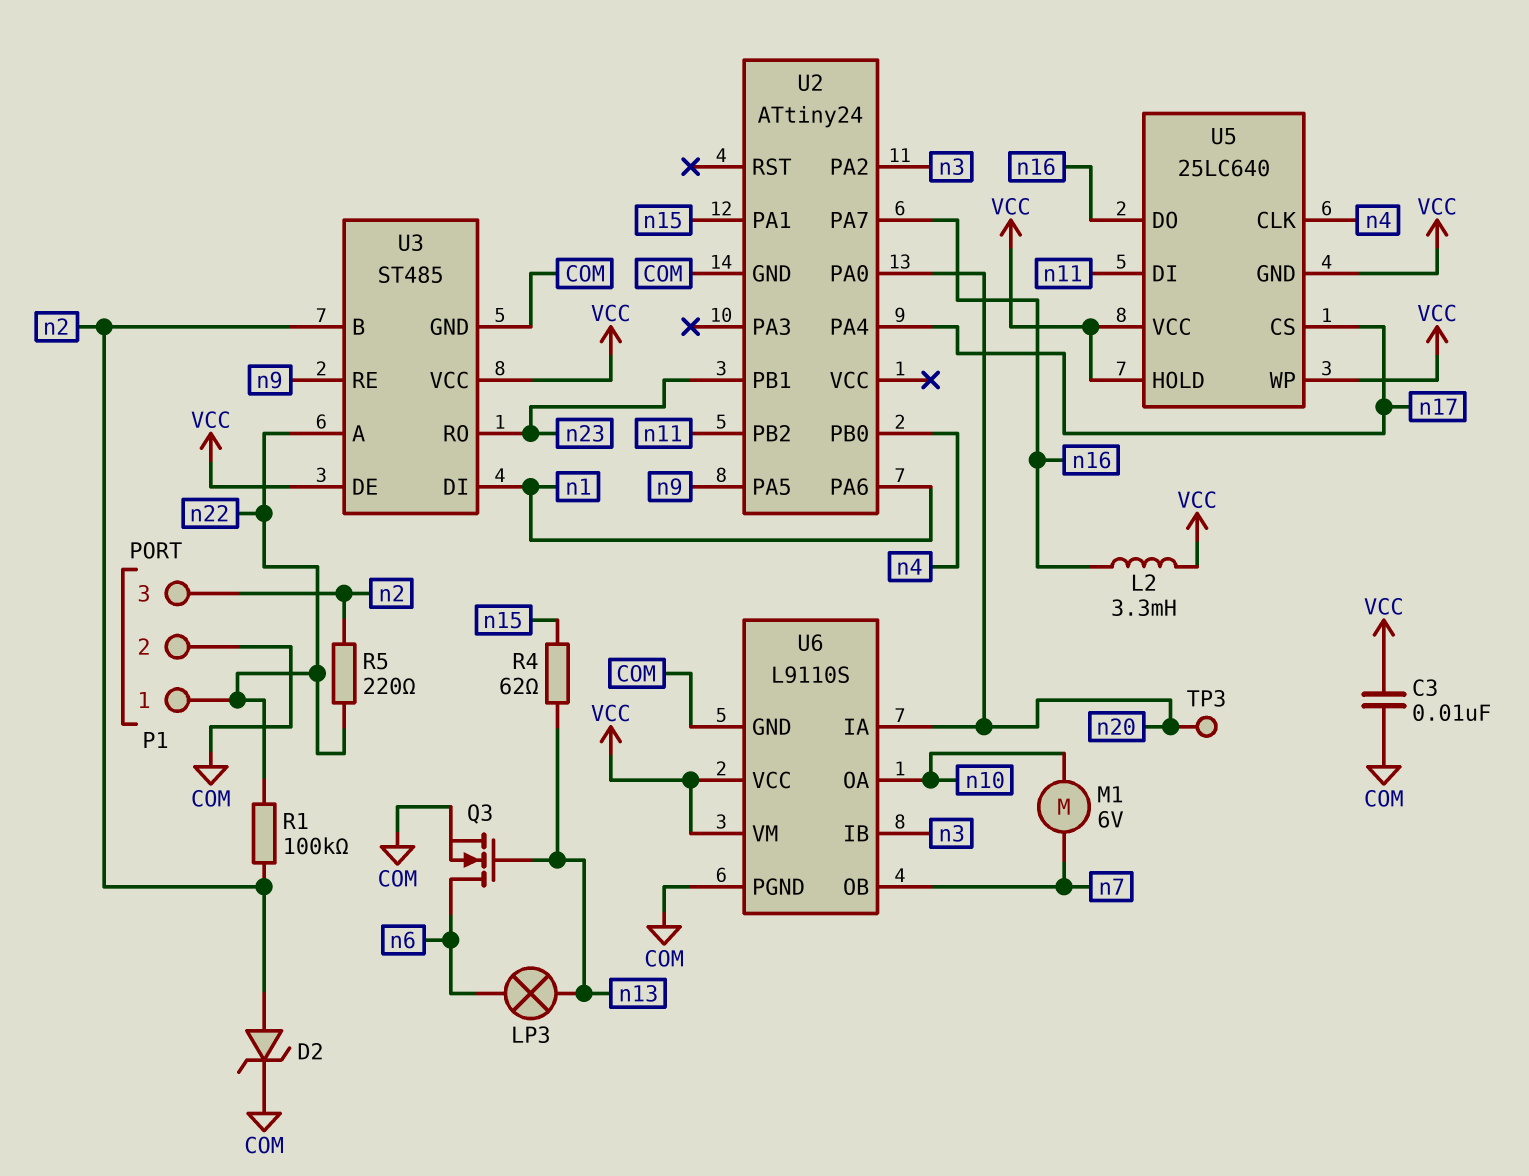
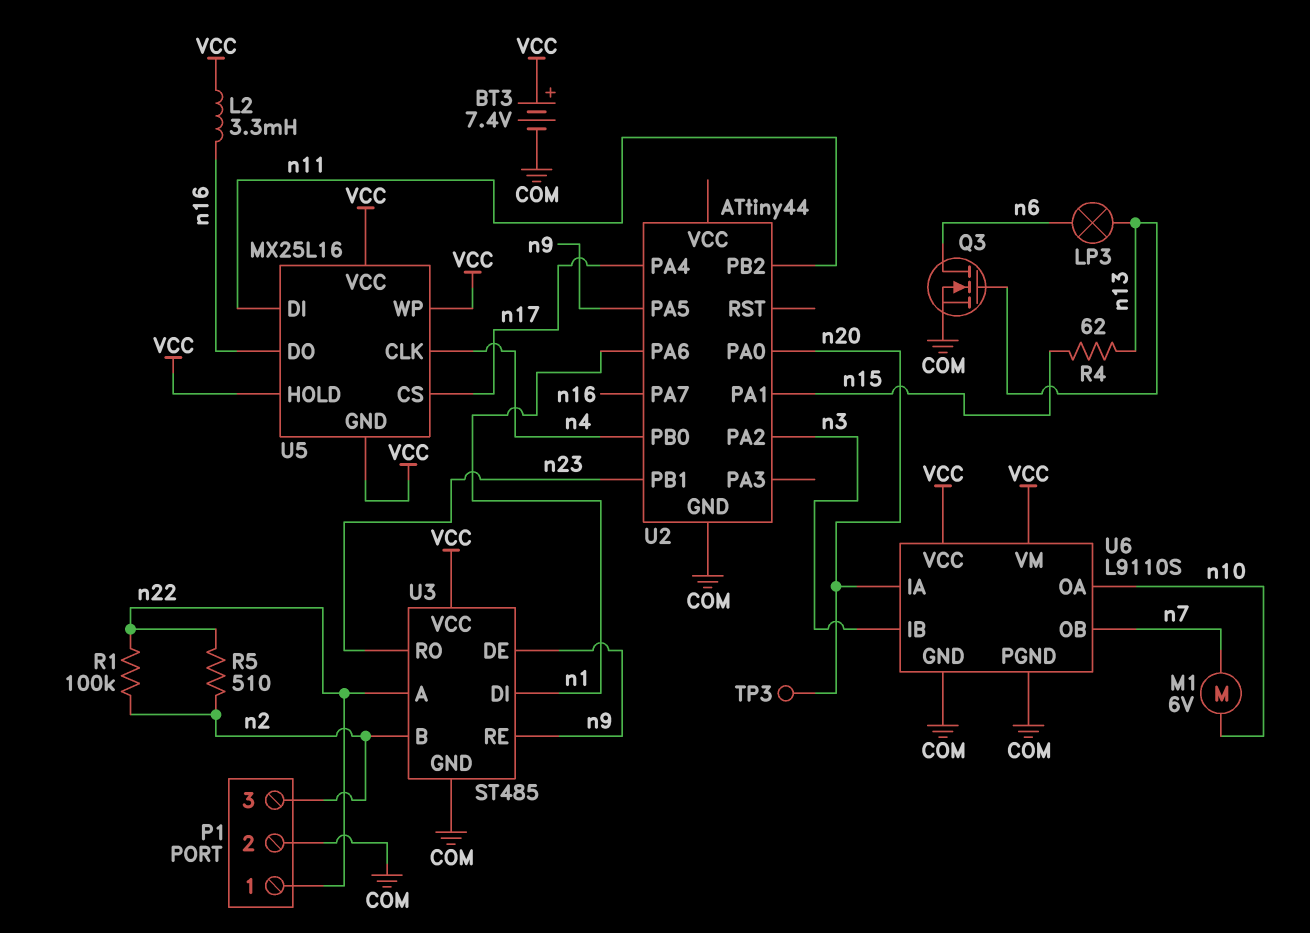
BT3: none -> 7.4V (plus VCC, minus COM)
C3: 10nF (COM, VCC) -> none
D2: zener (A n2, K COM) -> none
R5: 220 (n2, n22) -> 510 (n2, n22)
U2: ATtiny24 -> ATtiny44
U3 pin DE: VCC -> n9
U5: 25LC640 -> MX25L16

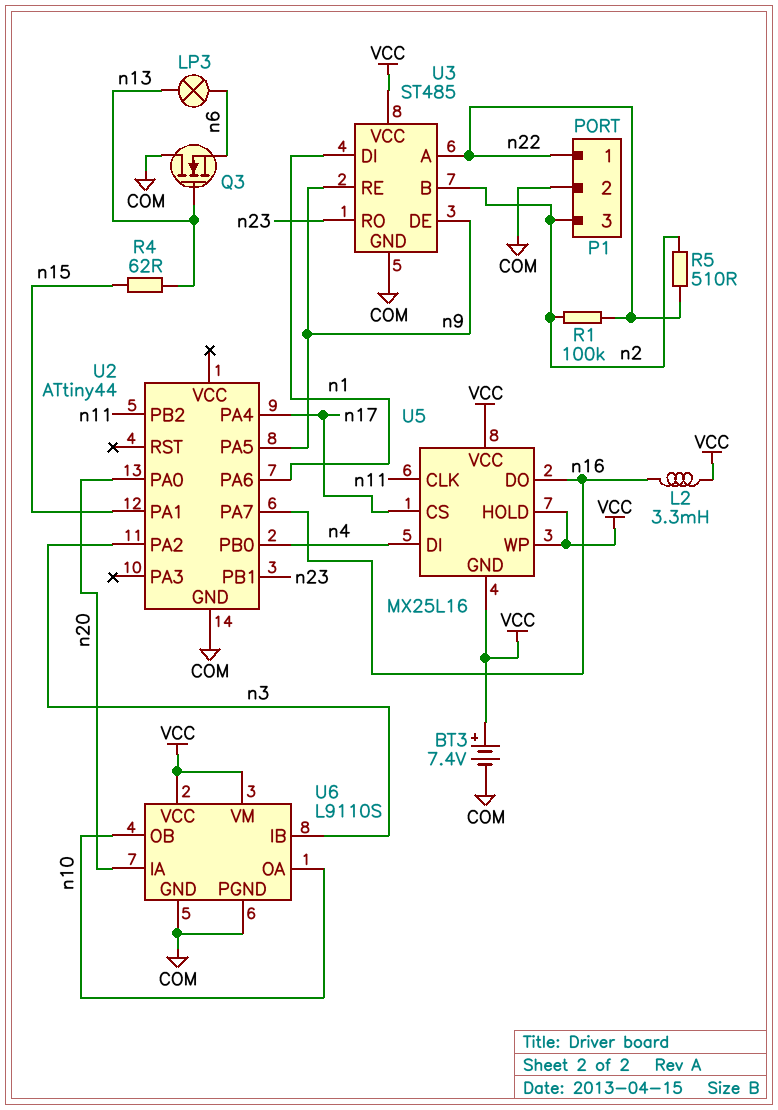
M1: motor 6V (n7, n10) -> none
Q3: NMOS (G n13, D n6, S COM) -> NMOS (G n13, D COM, S n6)
TP3: test point (n20) -> none
U5 pin CLK: n4 -> n11
U5 pin DI: n11 -> n4
U6 pin OB: n7 -> n10

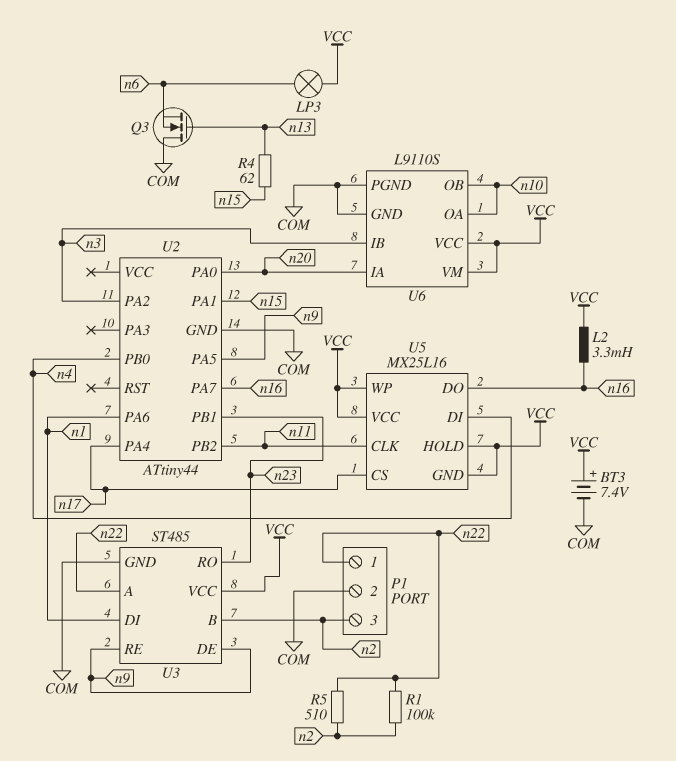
LP3: lamp (n6, n13) -> lamp (VCC, n6)

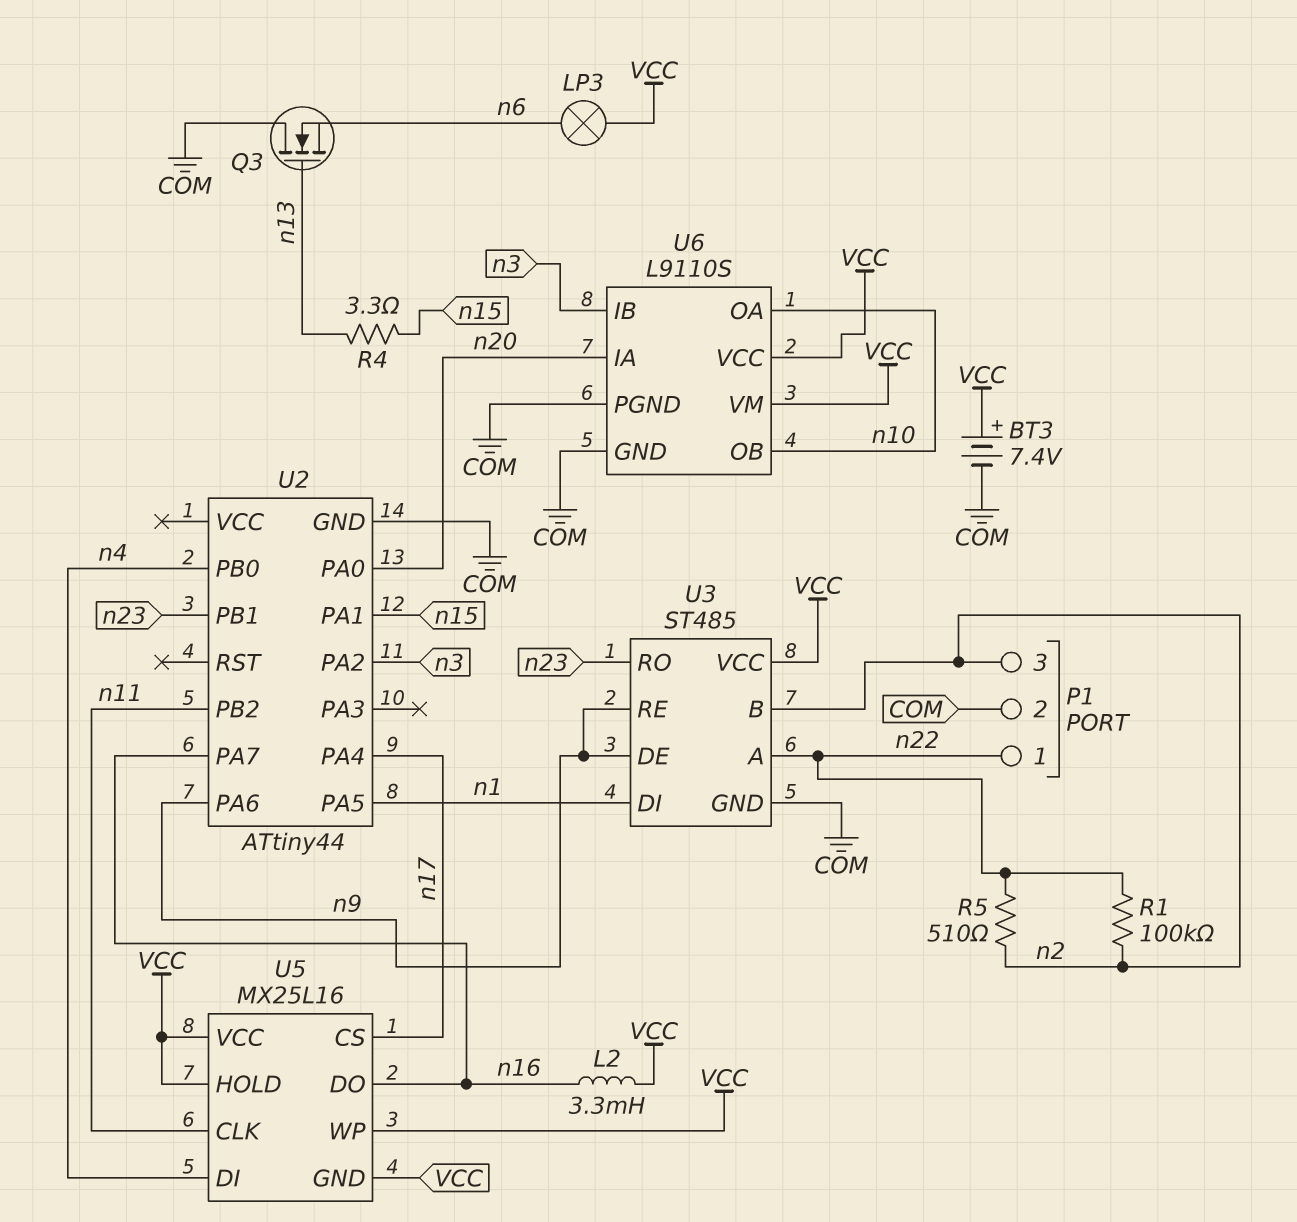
R4: 62 (n13, n15) -> 3.3 (n13, n15)
U2 pin PA5: n9 -> n1
U2 pin PA6: n1 -> n9

